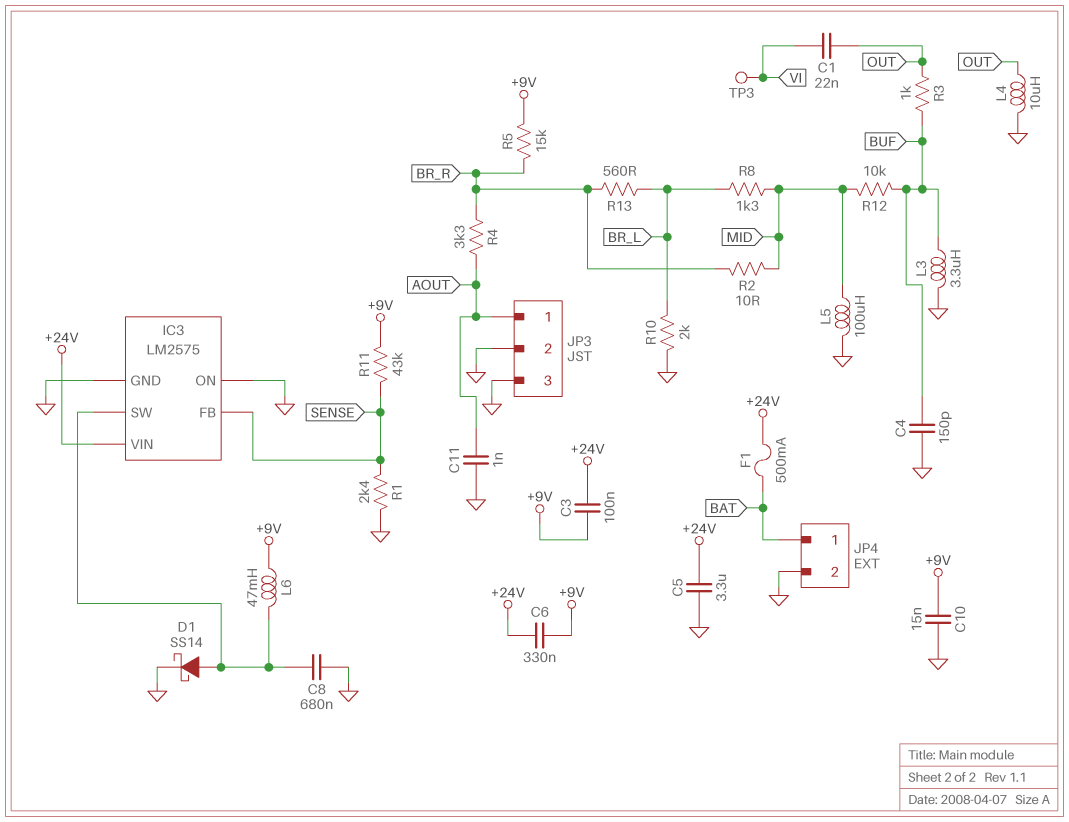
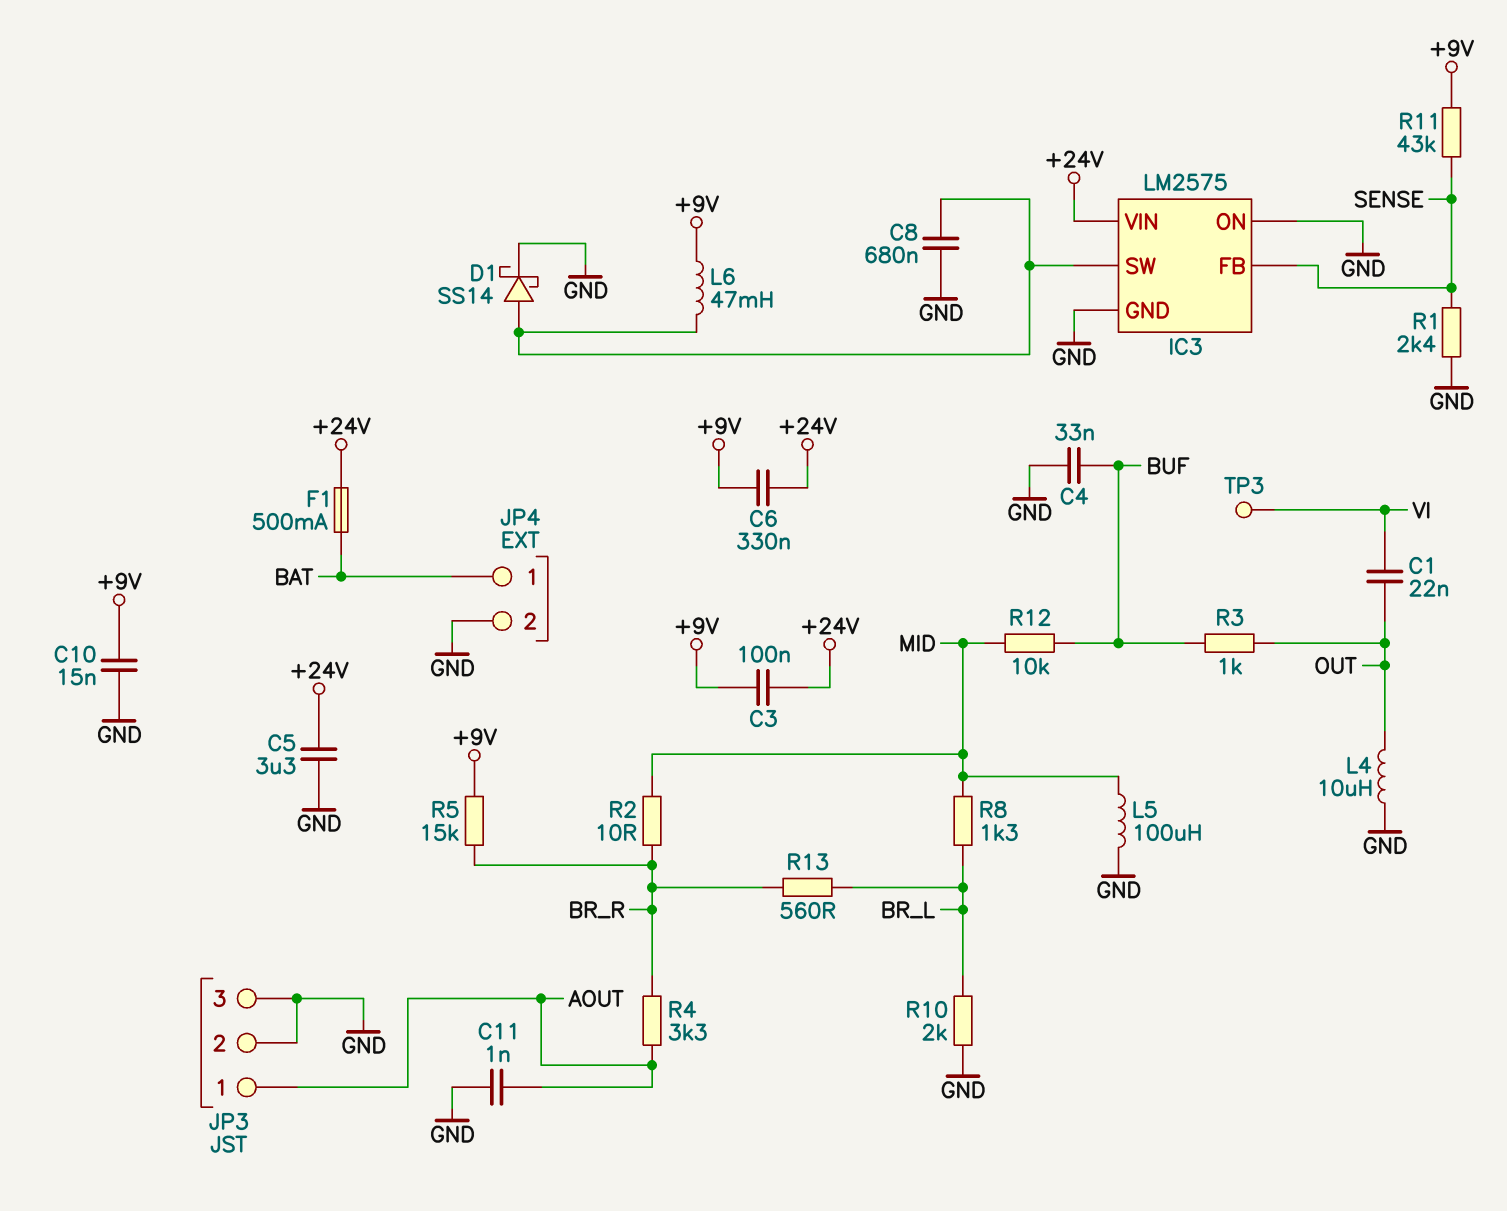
C4: 150pF (BUF, GND) -> 33nF (BUF, GND)
L3: 3.3uH (BUF, GND) -> none

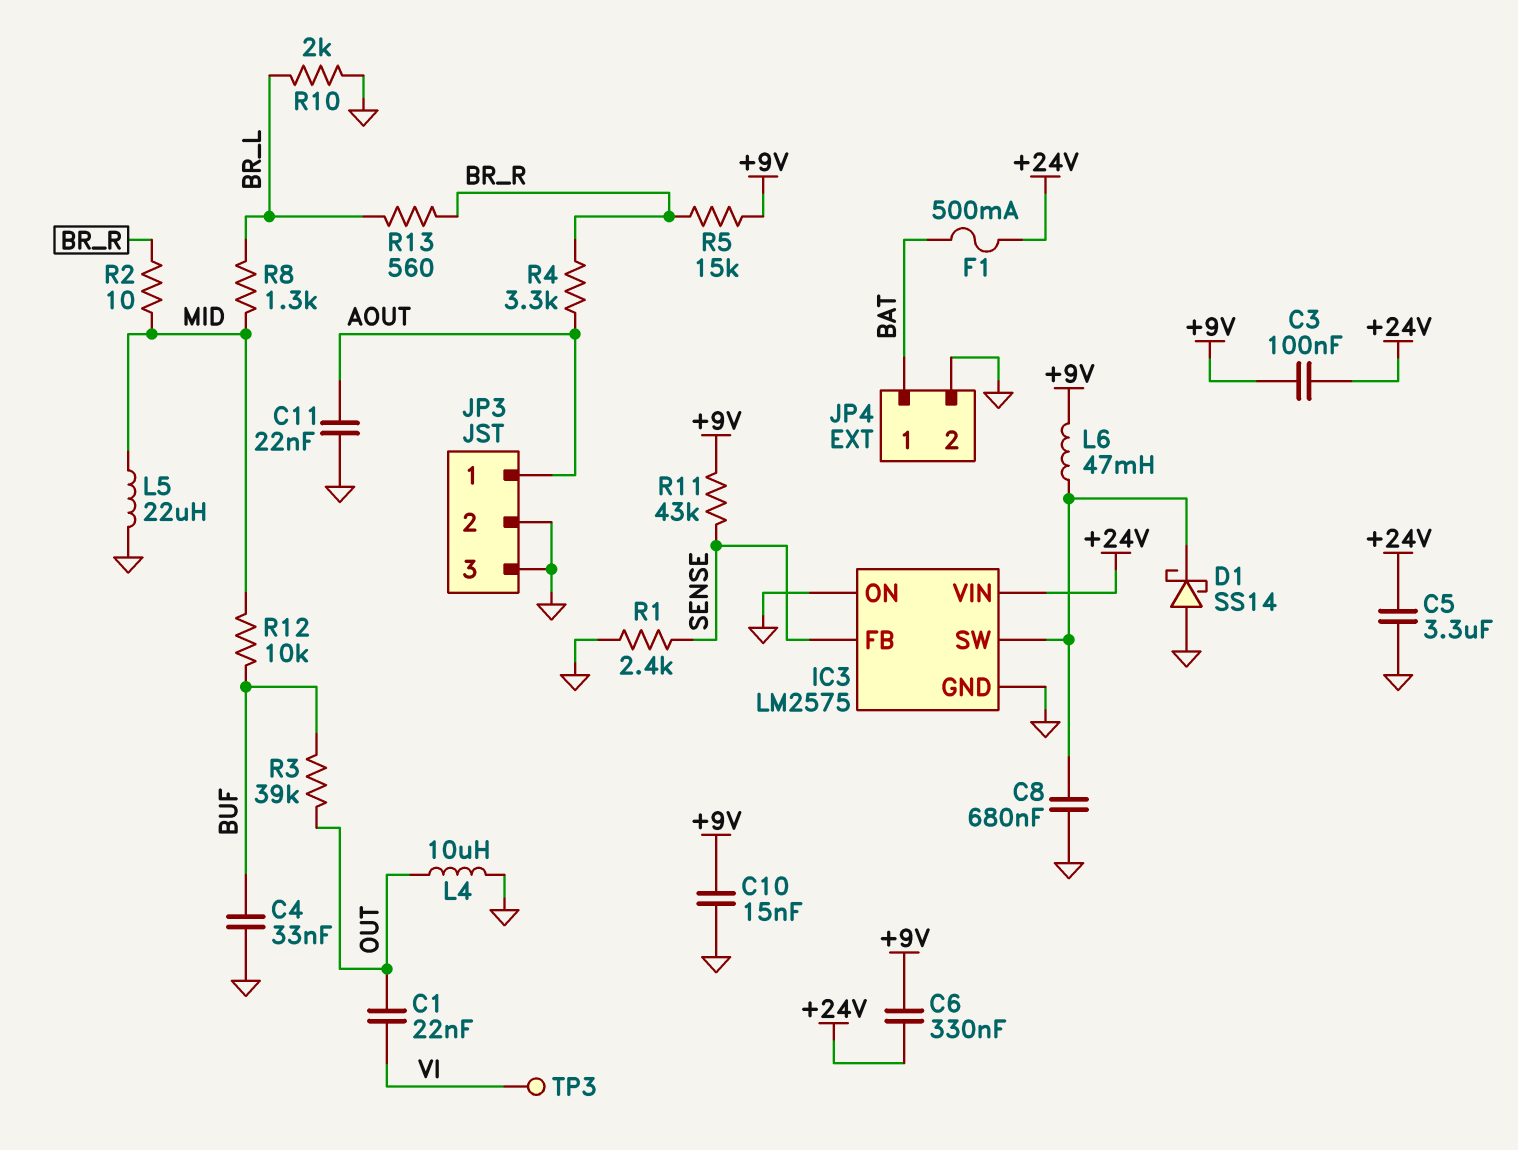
C11: 1nF (AOUT, GND) -> 22nF (AOUT, GND)
D1: schottky SS14 (A IC3/SW, K GND) -> schottky SS14 (A GND, K IC3/SW)
L5: 100uH (GND, MID) -> 22uH (GND, MID)
R3: 1k (BUF, OUT) -> 39k (BUF, OUT)

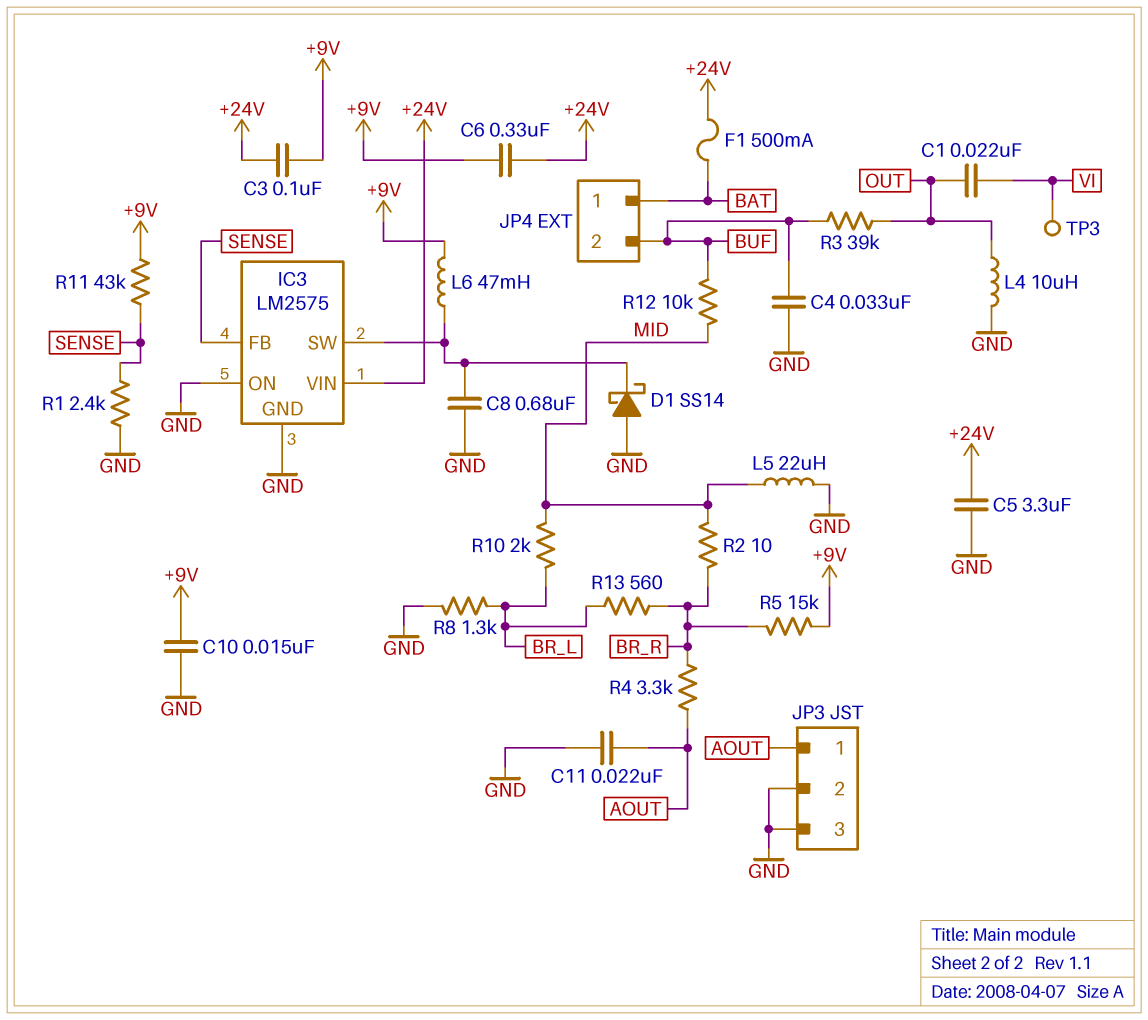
JP4 pin 2: GND -> BUF
R8: 1.3k (BR_L, MID) -> 1.3k (BR_L, GND)
R10: 2k (BR_L, GND) -> 2k (BR_L, MID)

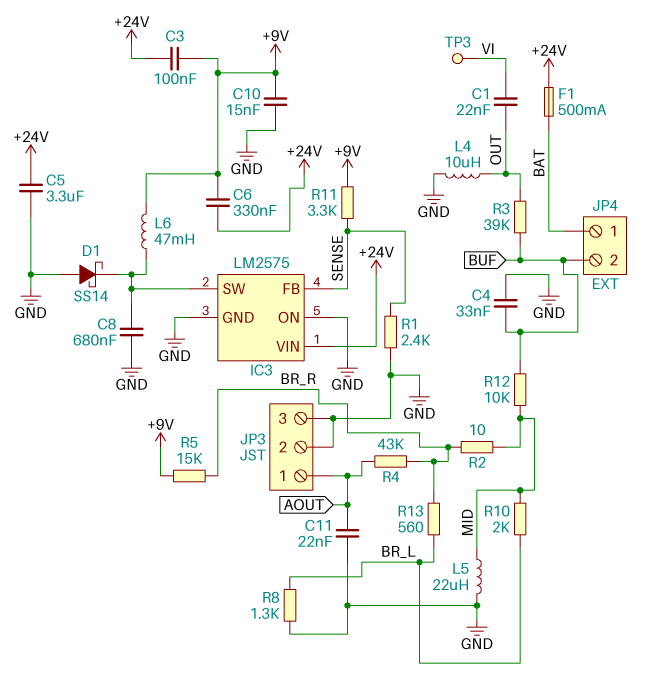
R4: 3.3k (AOUT, BR_R) -> 43k (AOUT, BR_R)
R11: 43k (+9V, SENSE) -> 3.3k (+9V, SENSE)

